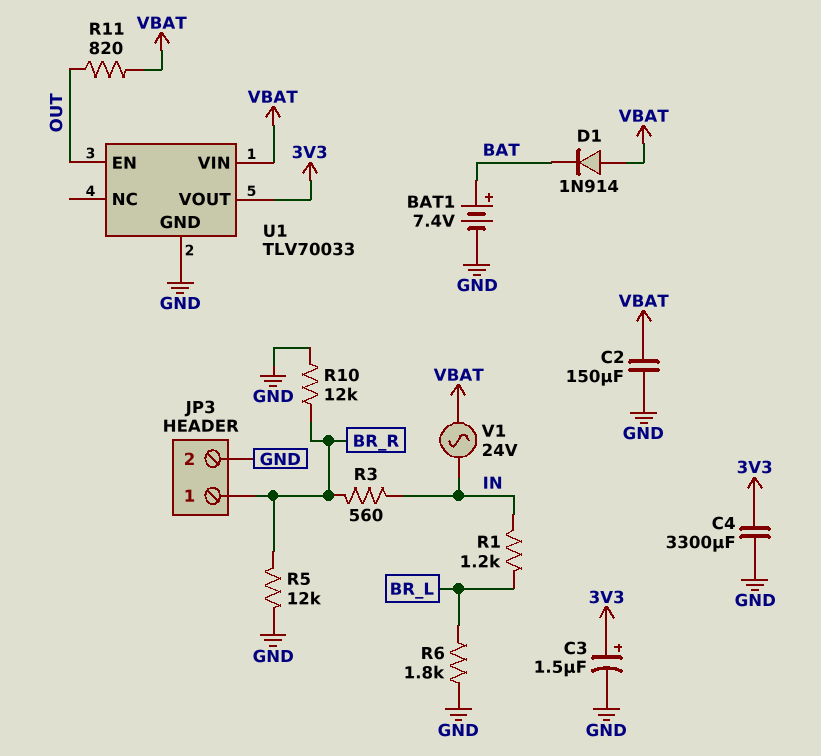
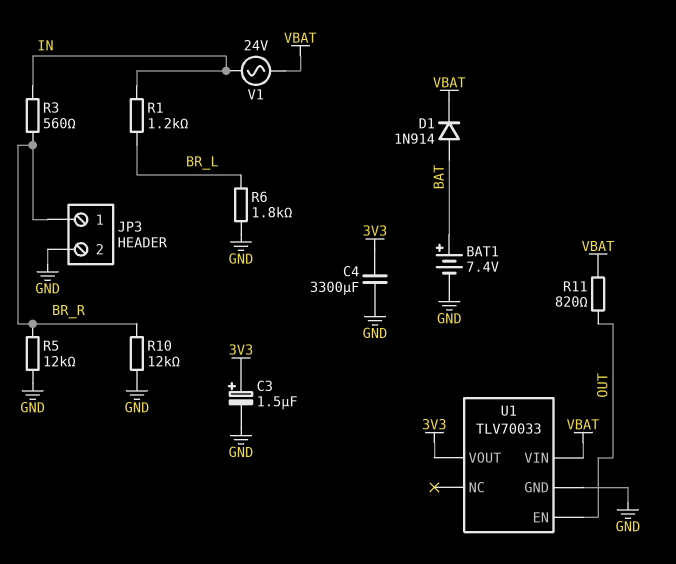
C2: 150uF (GND, VBAT) -> none
D1: diode 1N914 (A VBAT, K BAT) -> diode 1N914 (A BAT, K VBAT)

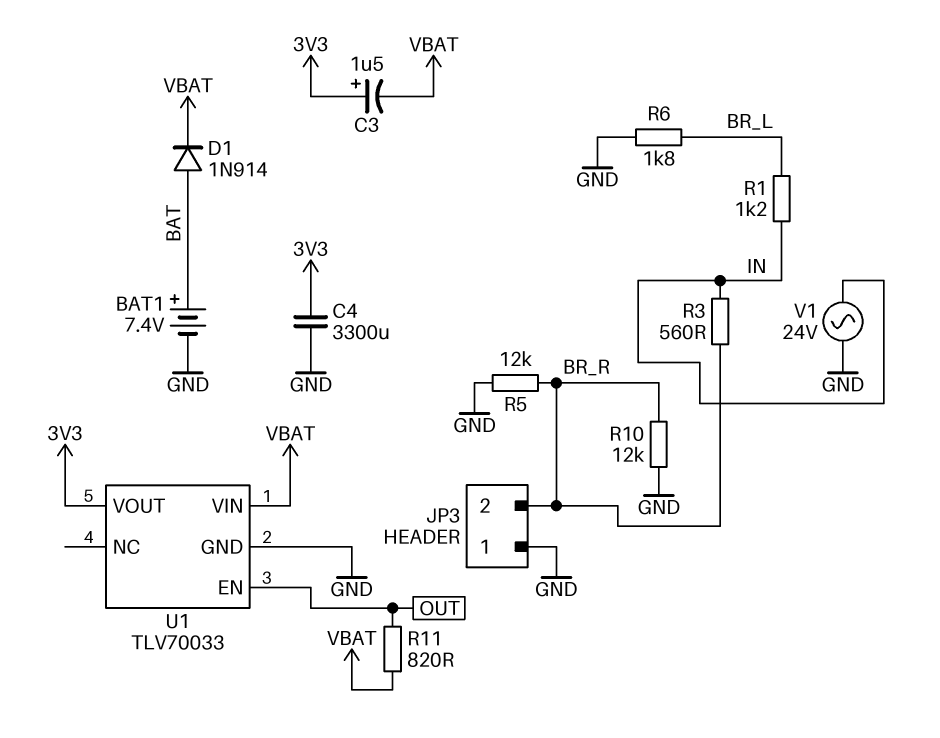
C3: 1.5uF (plus 3V3, minus GND) -> 1.5uF (plus 3V3, minus VBAT)
JP3 pin 1: BR_R -> GND
JP3 pin 2: GND -> BR_R
V1: AC 24V (IN, VBAT) -> AC 24V (GND, IN)

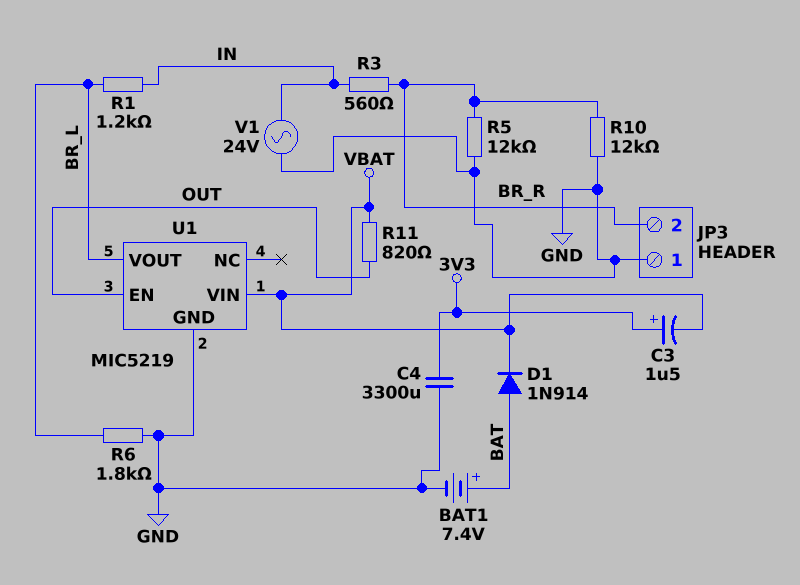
U1: TLV70033 -> MIC5219
U1 pin VOUT: 3V3 -> BR_L

